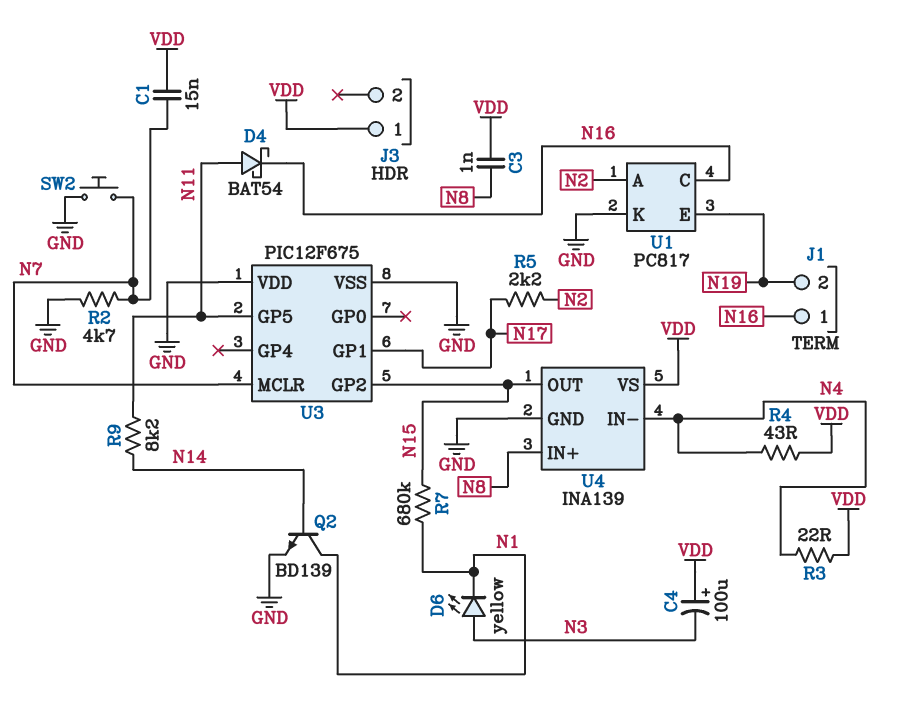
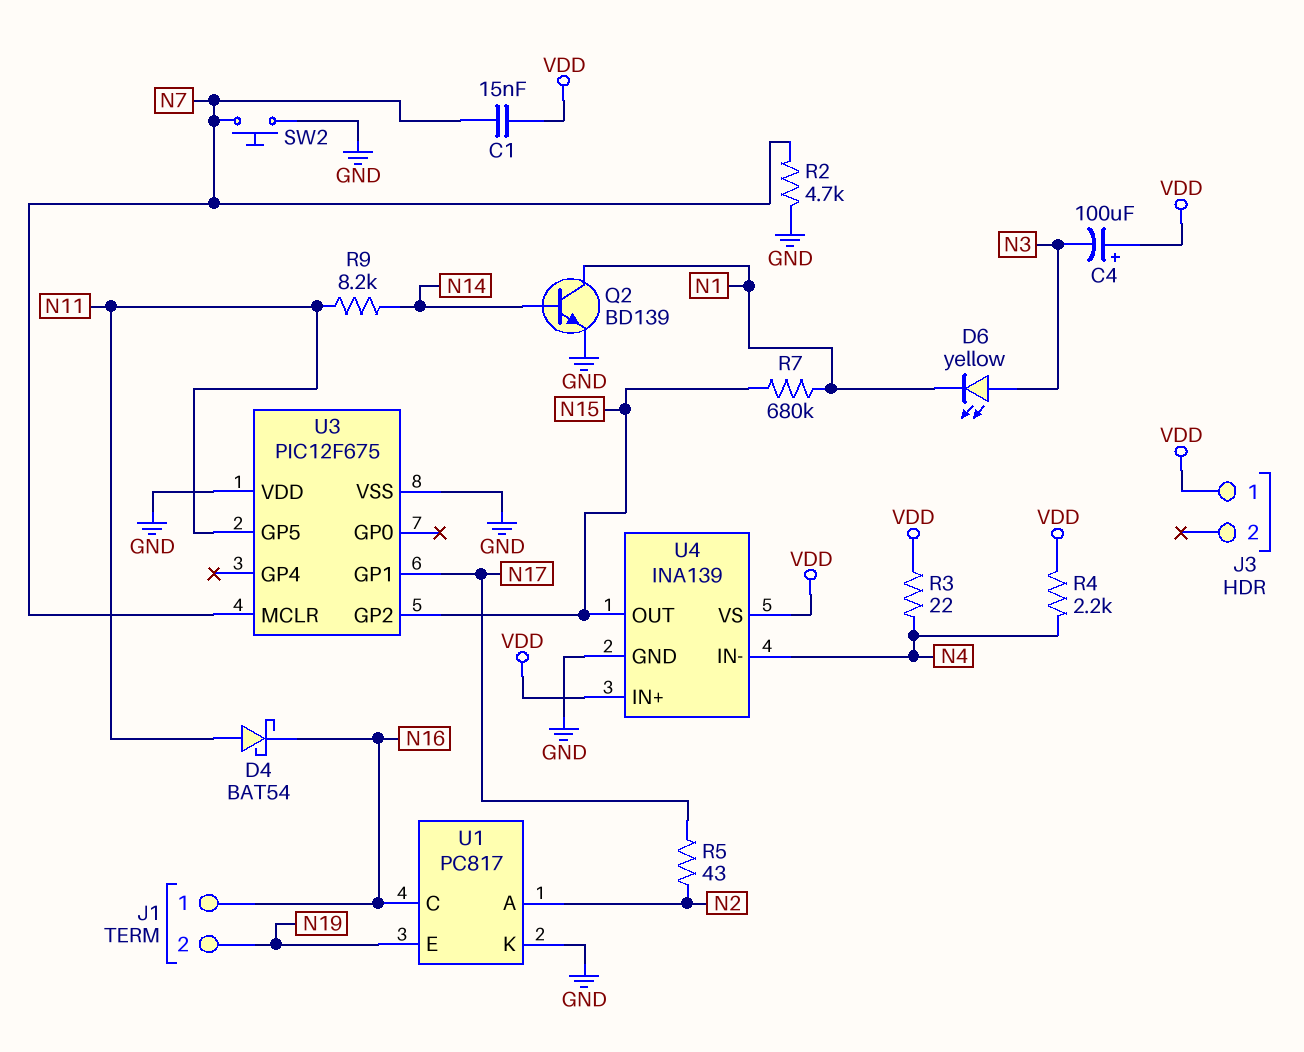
C3: 1nF (N8, VDD) -> none
R4: 43 (N4, VDD) -> 2.2k (N4, VDD)
R5: 2.2k (N2, N17) -> 43 (N2, N17)
U4 pin IN+: N8 -> VDD

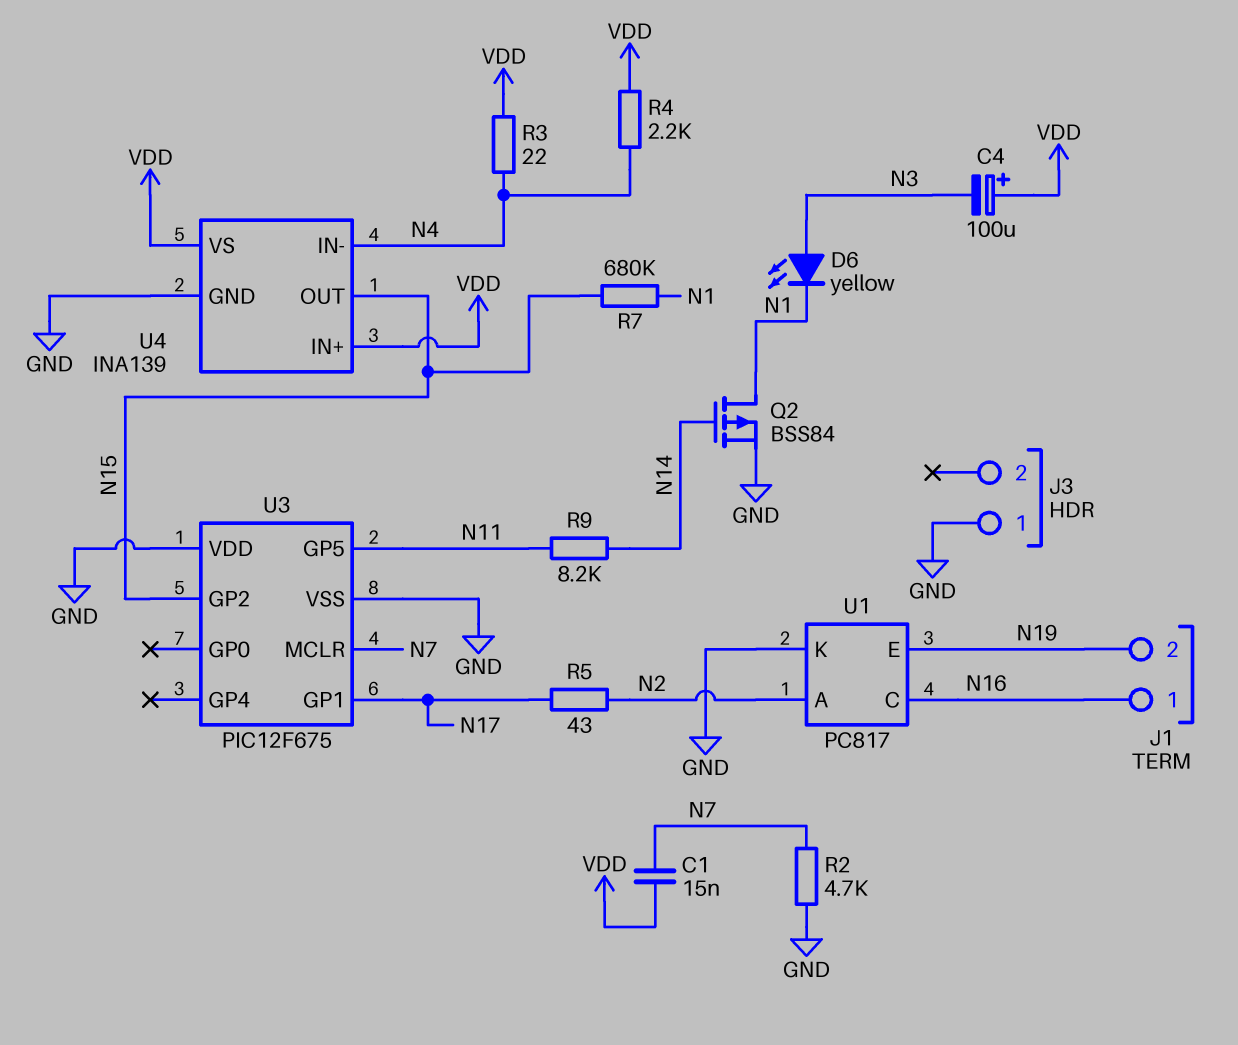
D4: schottky BAT54 (A N11, K N16) -> none
J3 pin 1: VDD -> GND
Q2: NPN BD139 (B N14, C N1, E GND) -> PMOS BSS84 (G N14, D N1, S GND)
SW2: button (GND, N7) -> none

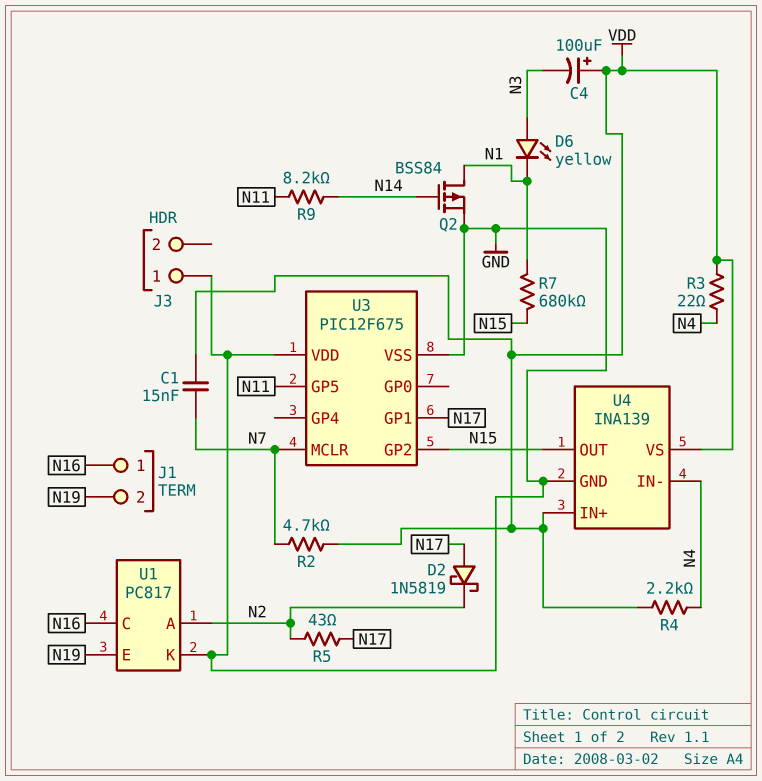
D2: none -> schottky 1N5819 (A N17, K N2)
R2: 4.7k (GND, N7) -> 4.7k (N7, VDD)

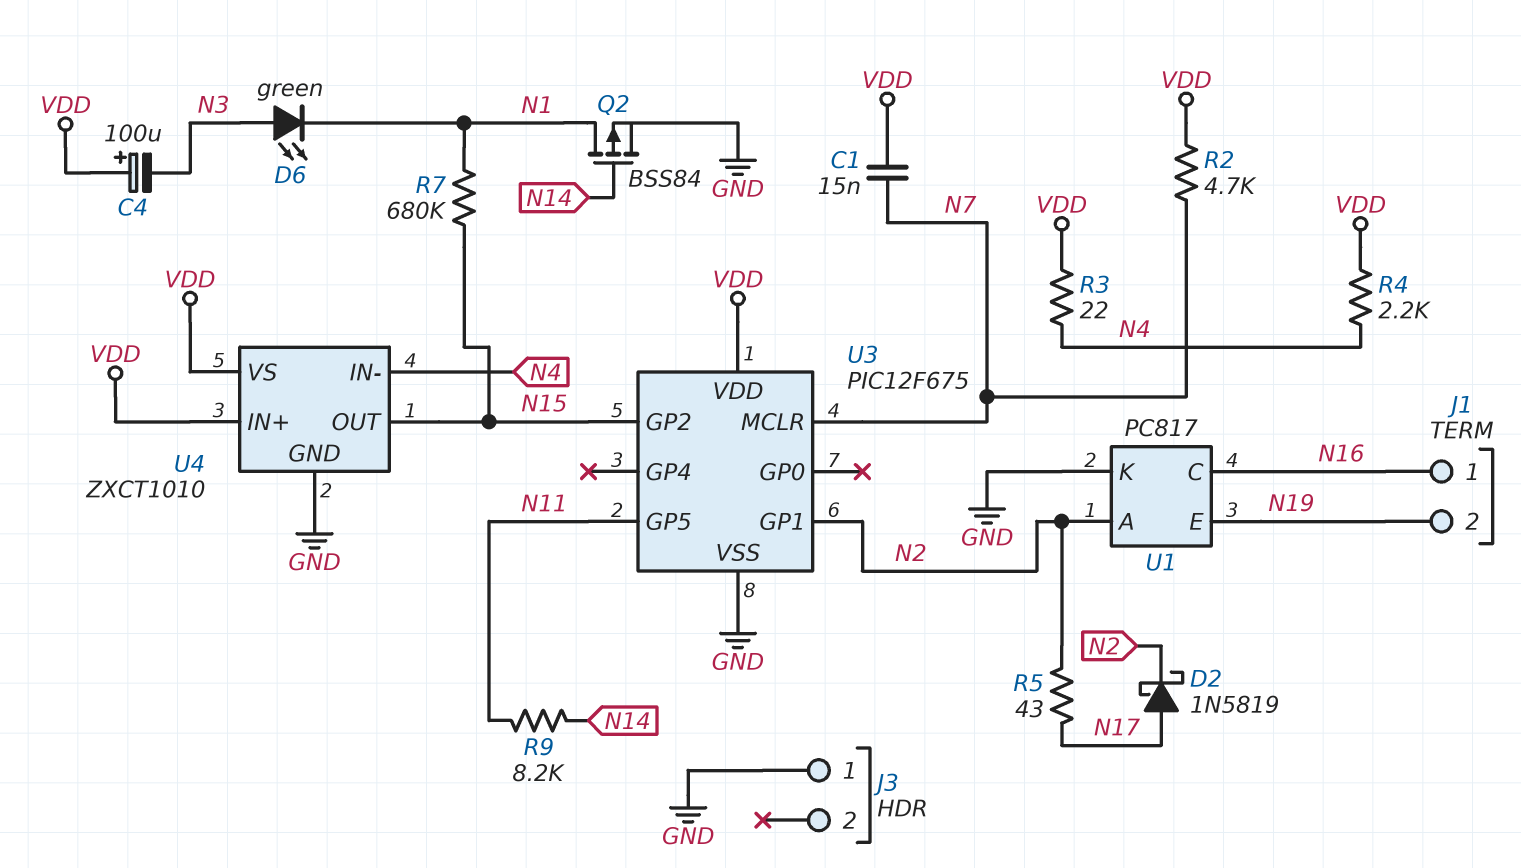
D6: LED yellow (A N3, K N1) -> LED green (A N3, K N1)
U3 pin GP1: N17 -> N2
U3 pin VDD: GND -> VDD
U4: INA139 -> ZXCT1010

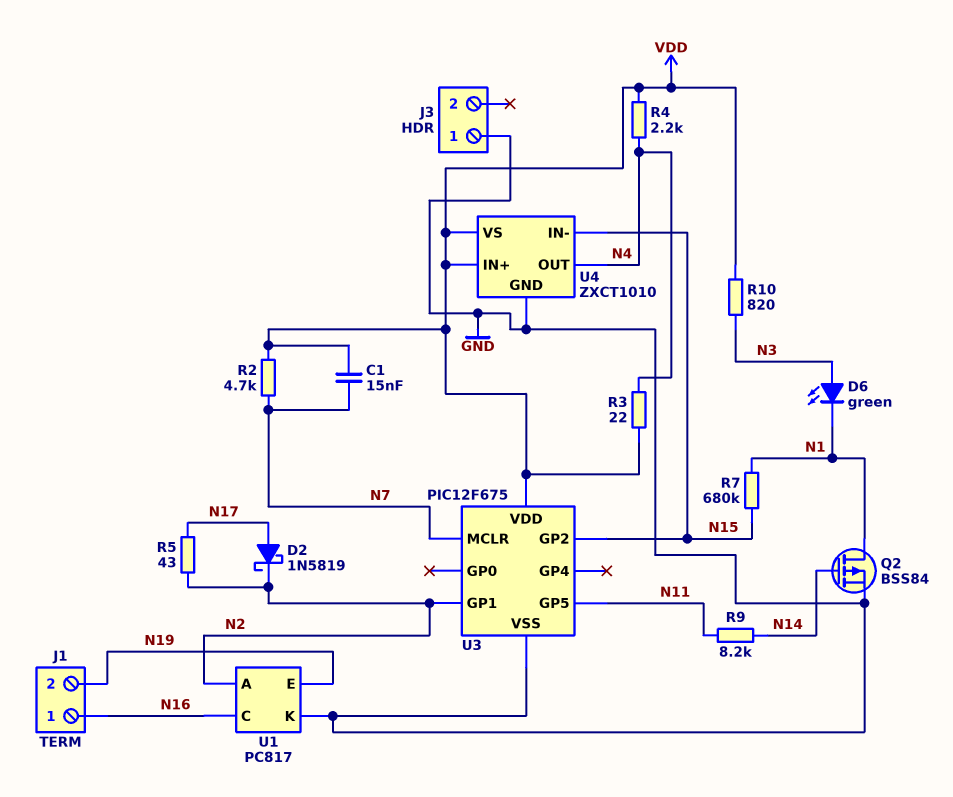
C4: 100uF (plus VDD, minus N3) -> none
R10: none -> 820 (N3, VDD)
U4 pin IN-: N4 -> N15
U4 pin OUT: N15 -> N4

